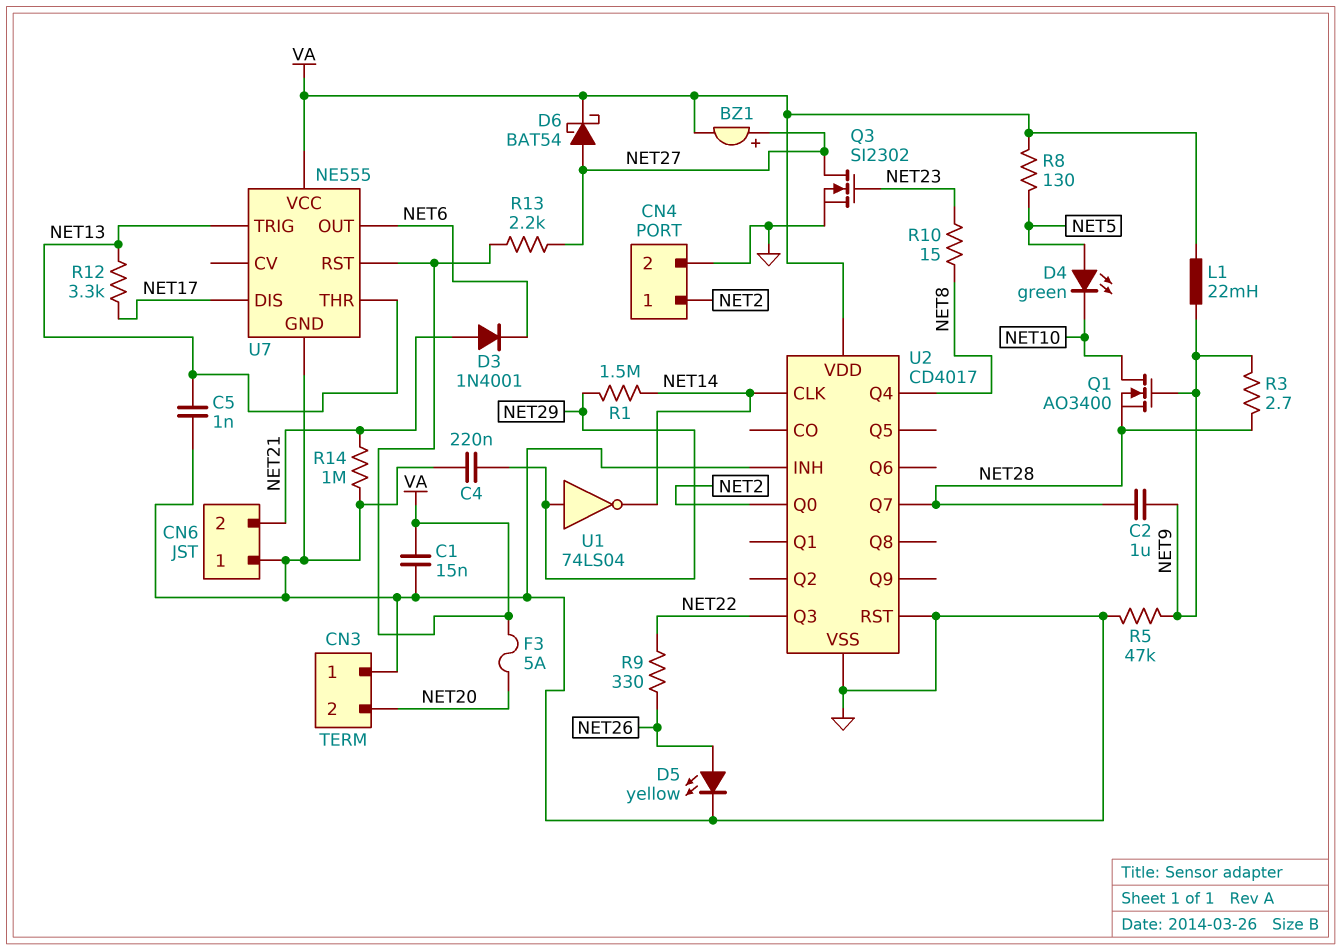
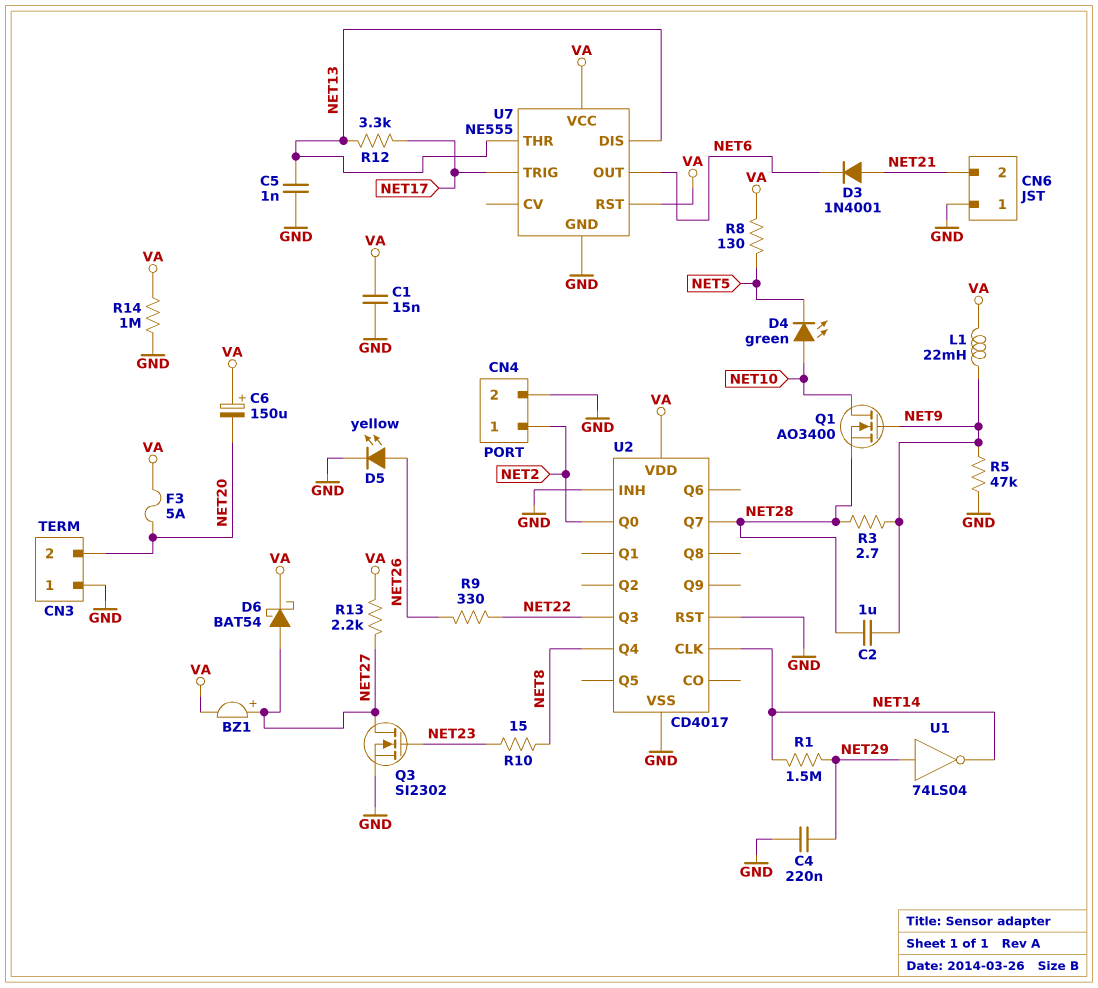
C6: none -> 150uF (plus VA, minus NET20)
D4: LED green (A NET5, K NET10) -> LED green (A NET10, K NET5)
R14: 1M (GND, NET21) -> 1M (GND, VA)
U7 pin DIS: NET17 -> NET13
U7 pin TRIG: NET13 -> NET17

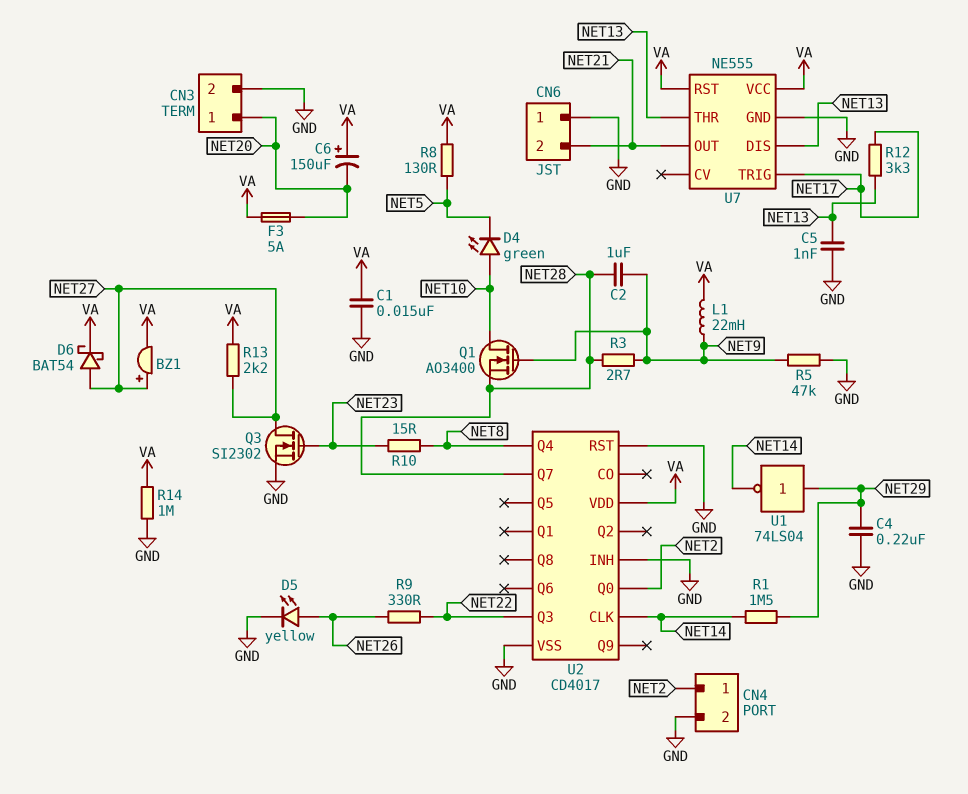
CN3 pin 1: GND -> NET20
CN3 pin 2: NET20 -> GND
D3: diode 1N4001 (A NET21, K NET6) -> none
U7 pin OUT: NET6 -> NET21

